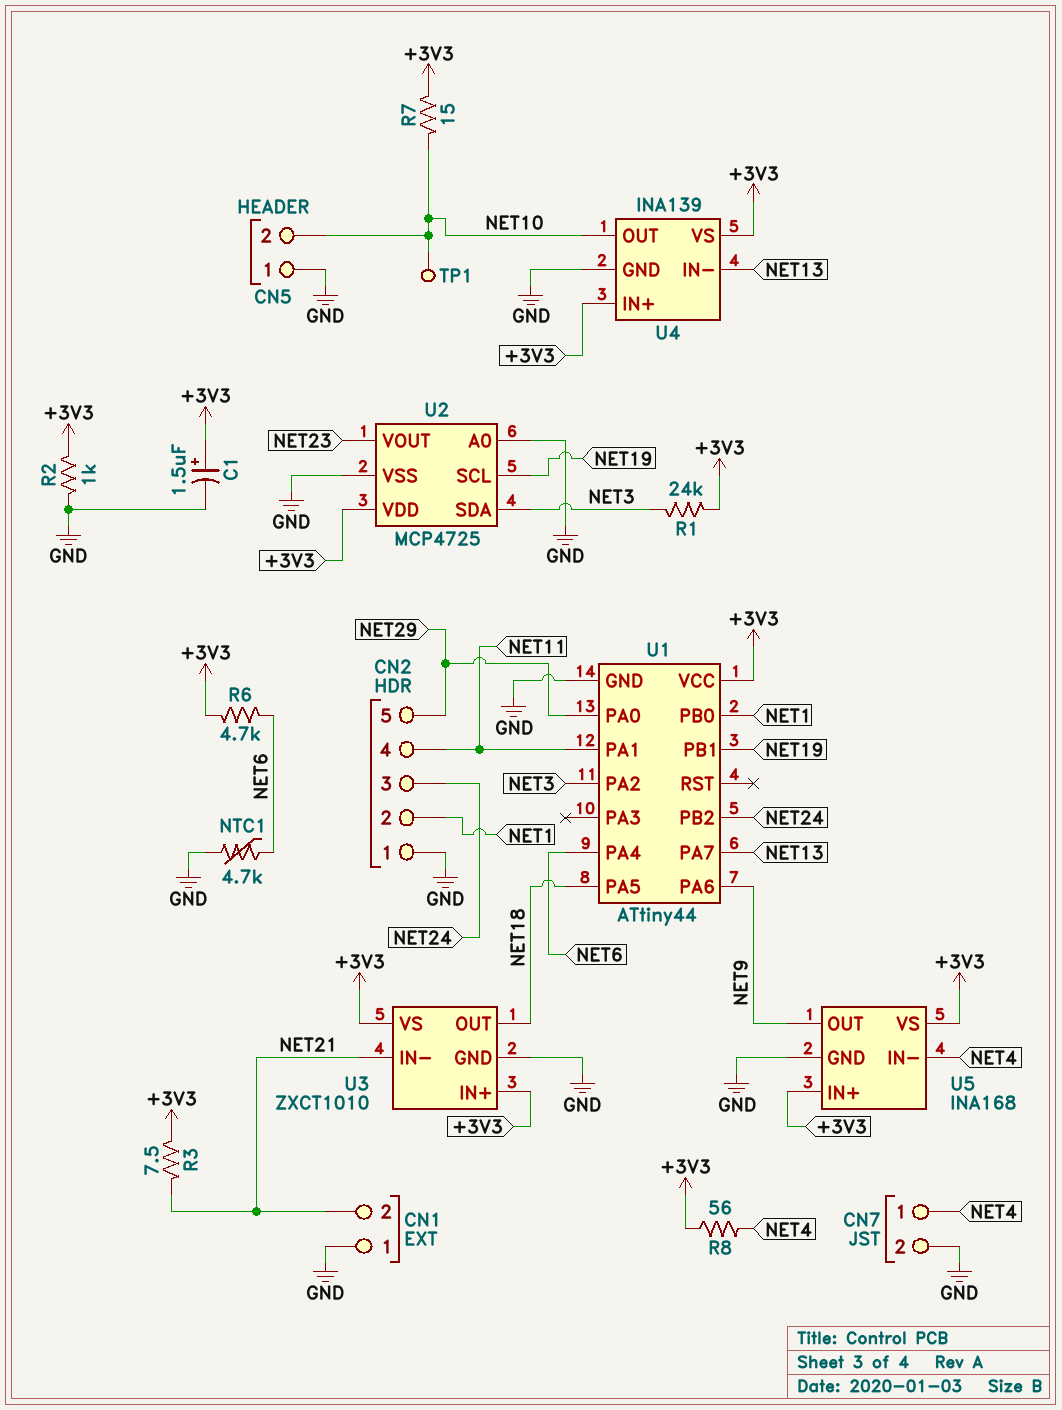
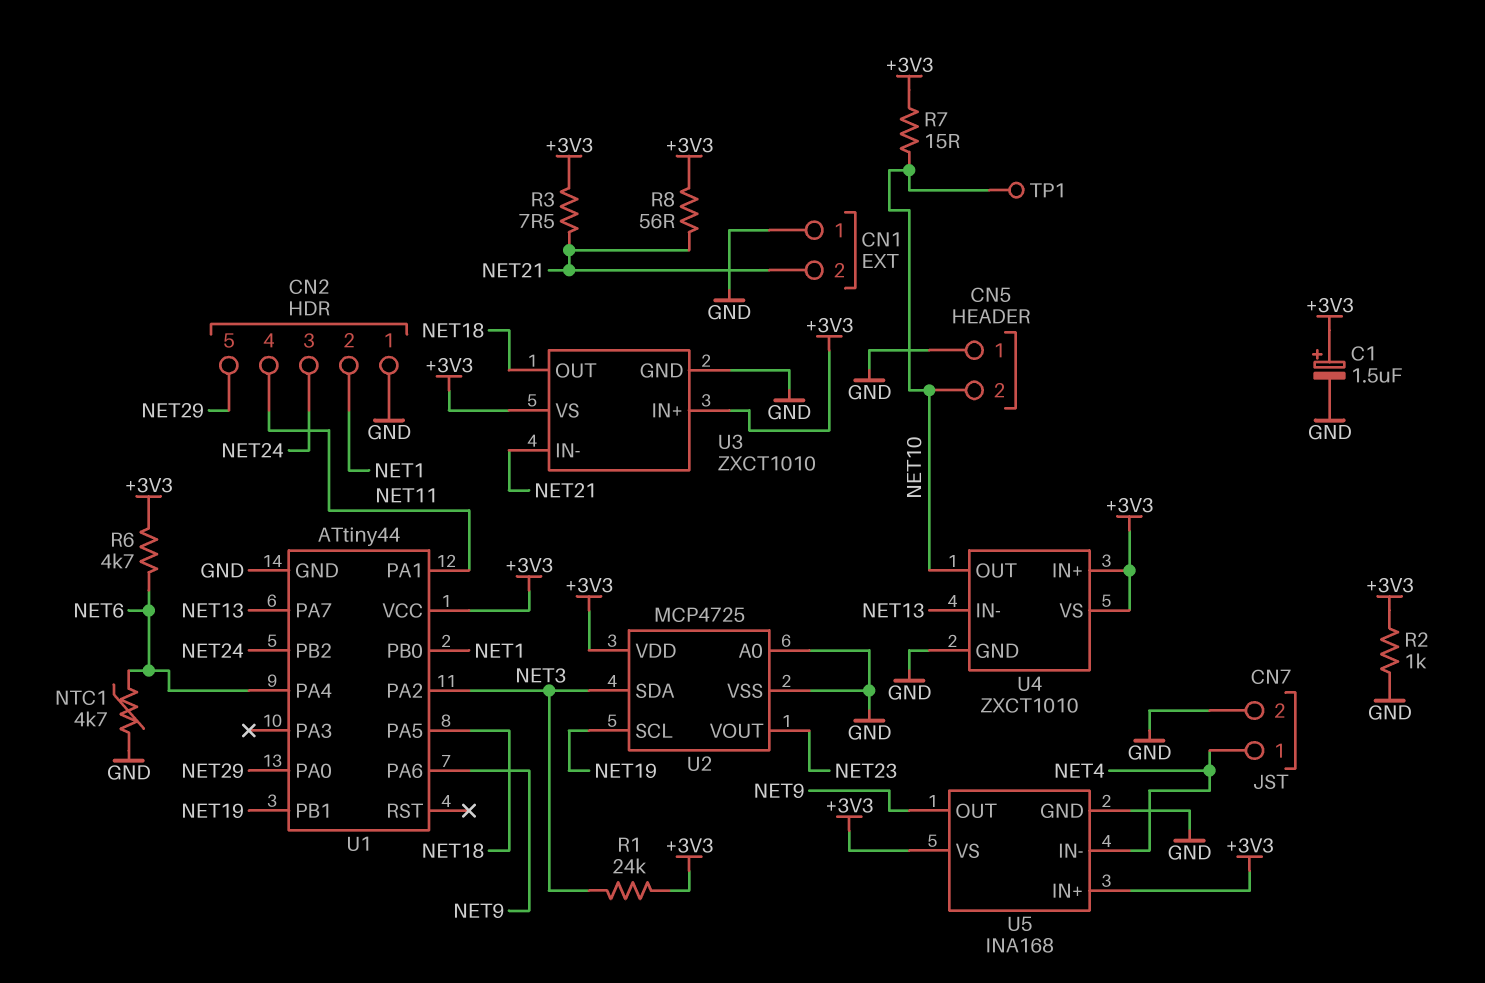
R8: 56 (+3V3, NET4) -> 56 (+3V3, NET21)
U4: INA139 -> ZXCT1010

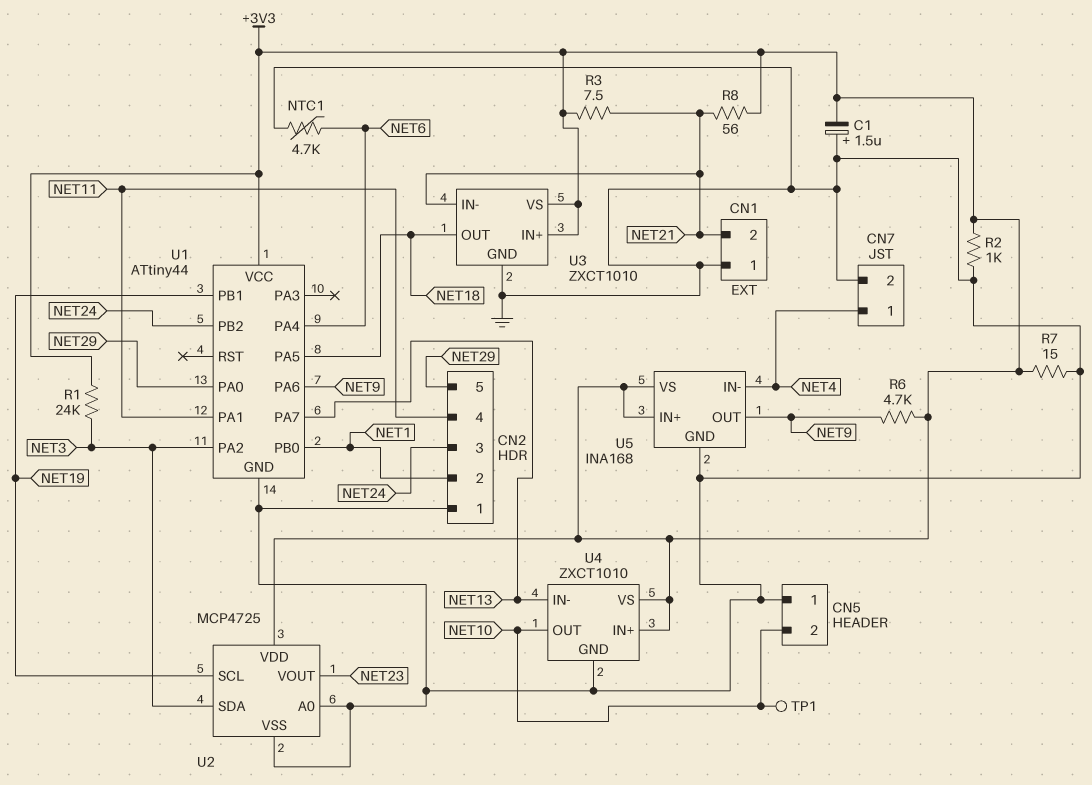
C1: 1.5uF (plus +3V3, minus GND) -> 1.5uF (plus GND, minus +3V3)
R6: 4.7k (+3V3, NET6) -> 4.7k (+3V3, NET9)
R7: 15 (+3V3, NET10) -> 15 (+3V3, GND)

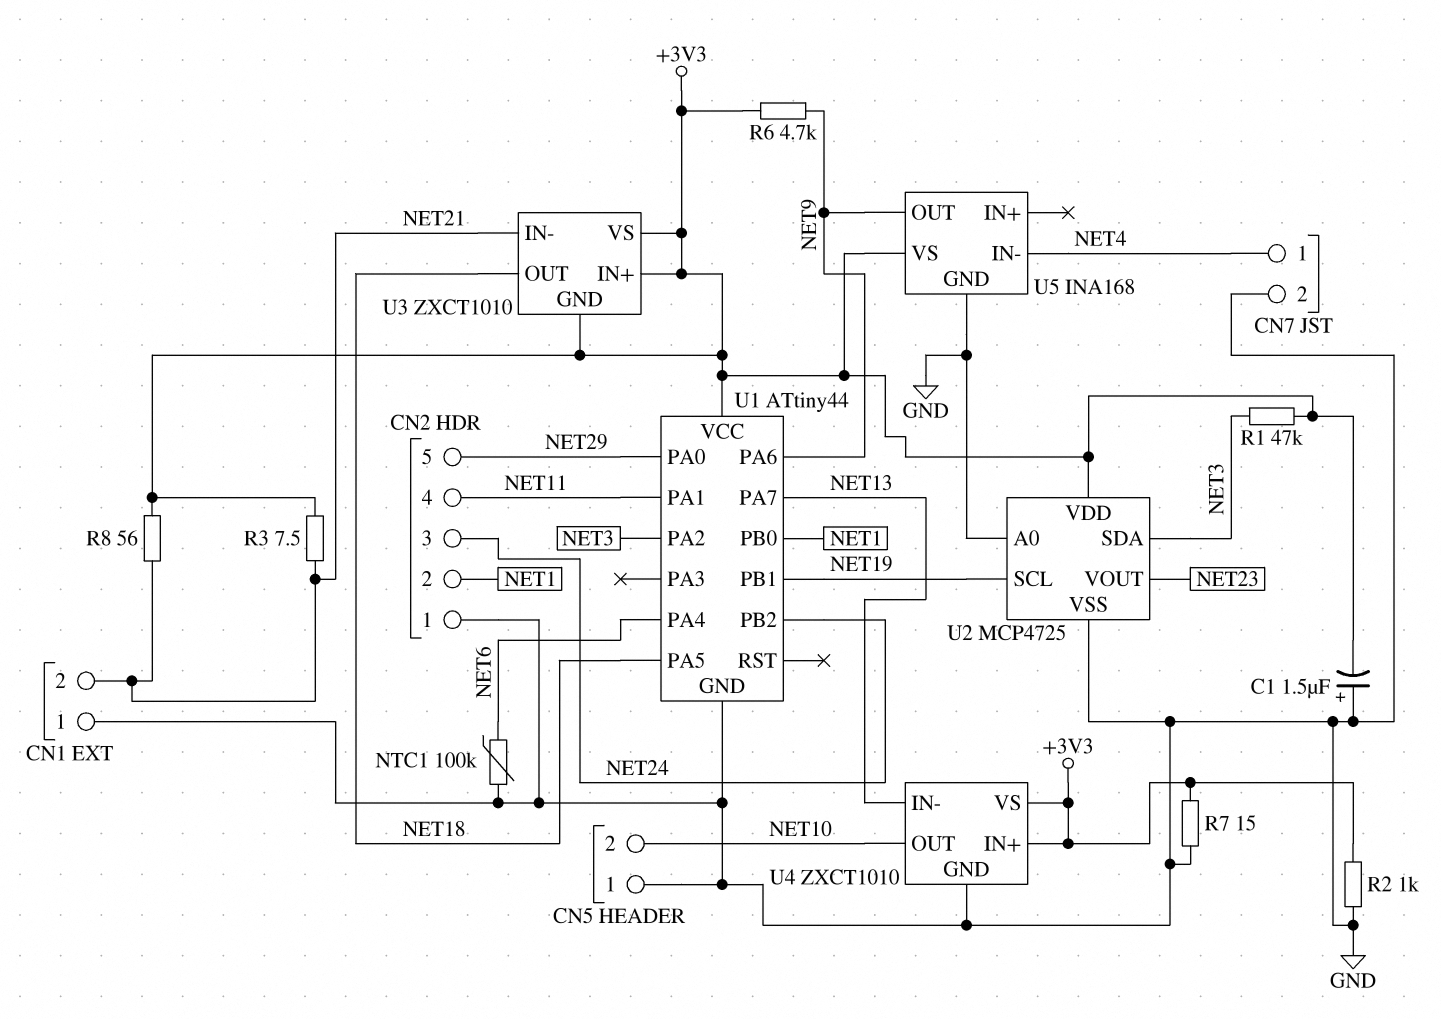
NTC1: 4.7k (GND, NET6) -> 100k (GND, NET6)
R1: 24k (+3V3, NET3) -> 47k (+3V3, NET3)
TP1: test point (NET10) -> none
U3 pin GND: GND -> +3V3
U5 pin IN+: +3V3 -> none

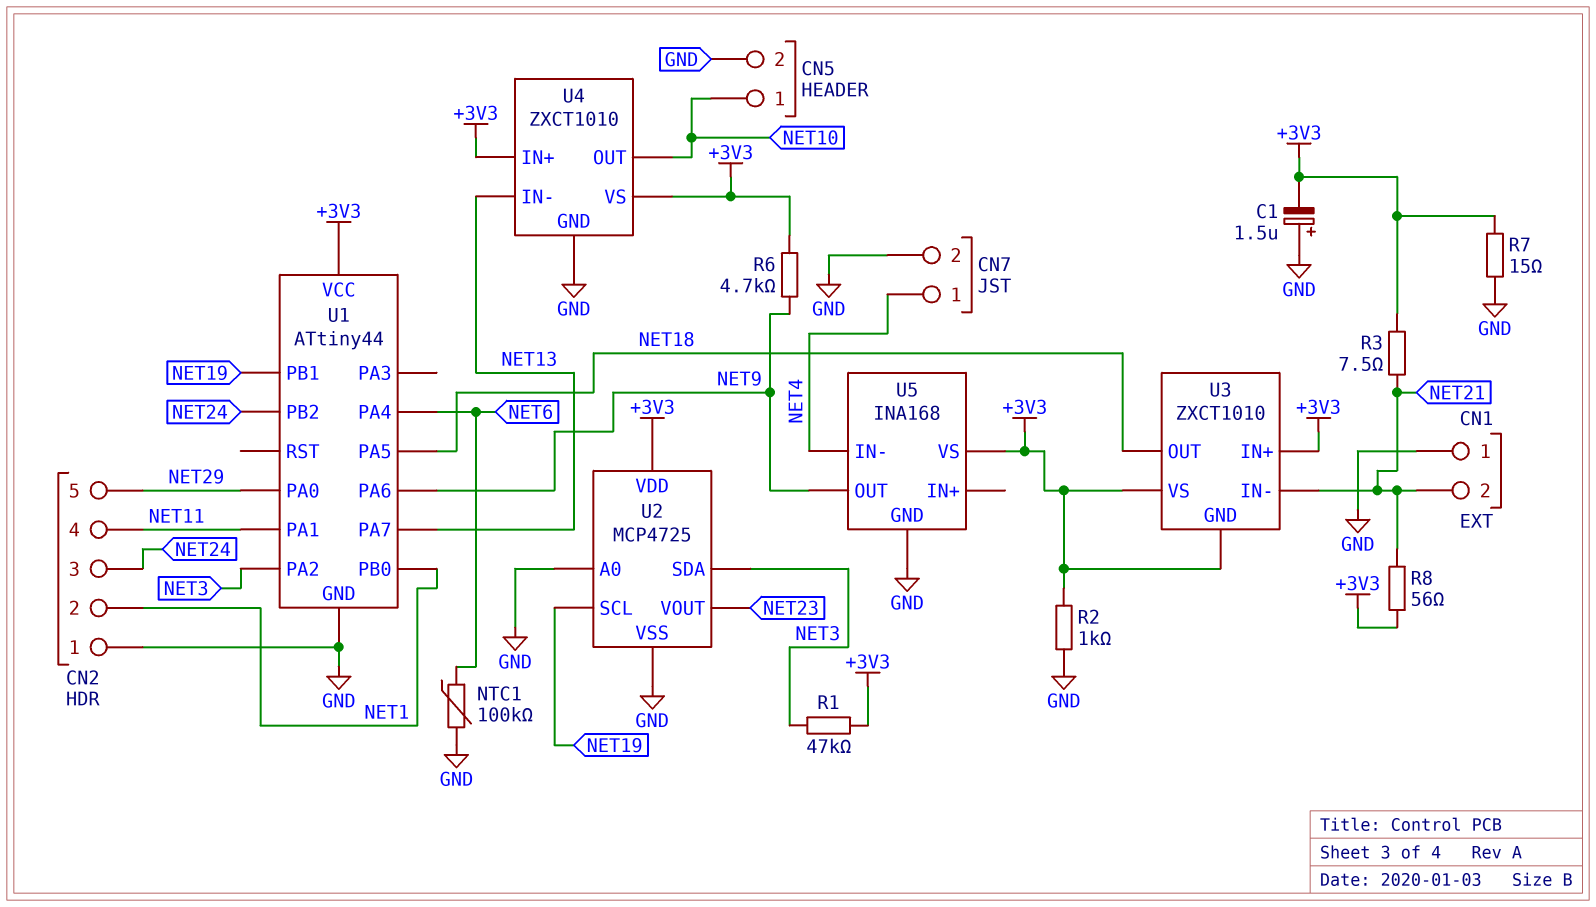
CN5 pin 1: GND -> NET10
CN5 pin 2: NET10 -> GND

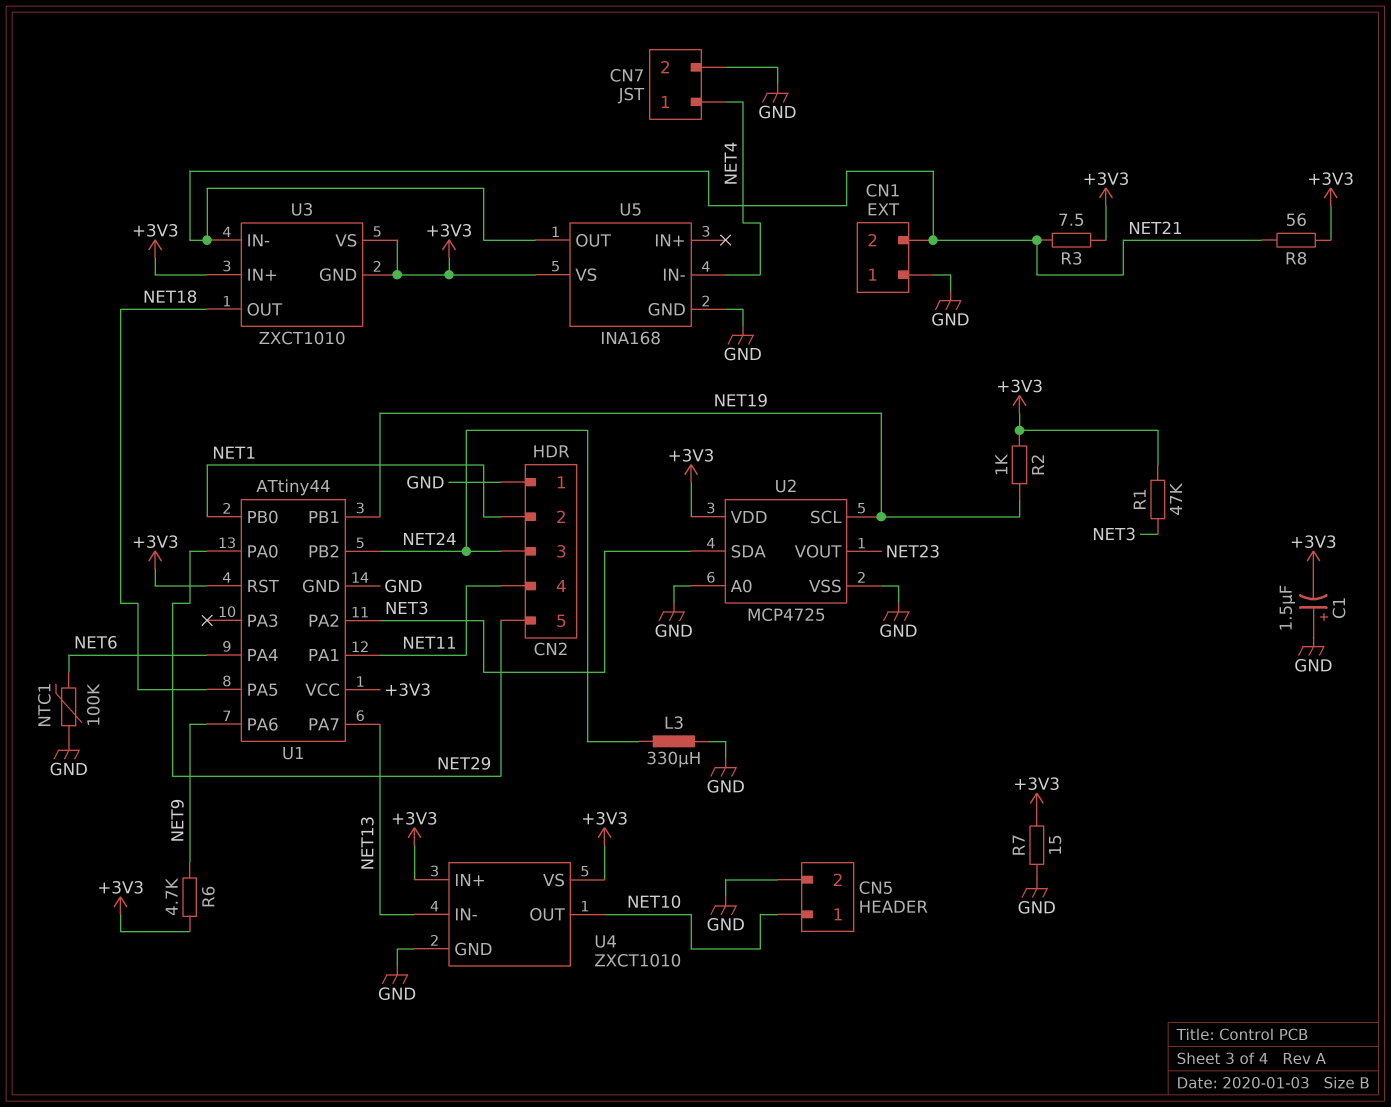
L3: none -> 330uH (GND, NET24)
R2: 1k (+3V3, GND) -> 1k (+3V3, NET19)
U1 pin RST: none -> +3V3
U5 pin OUT: NET9 -> NET21

